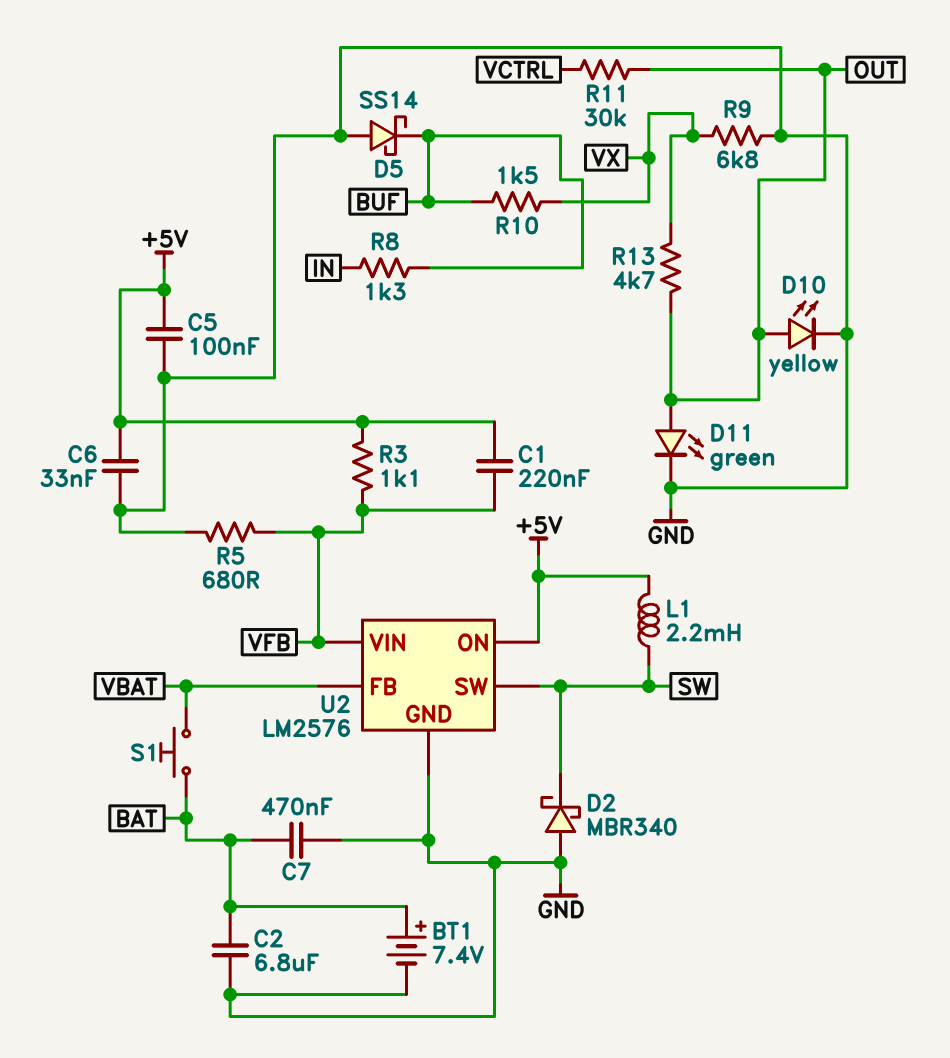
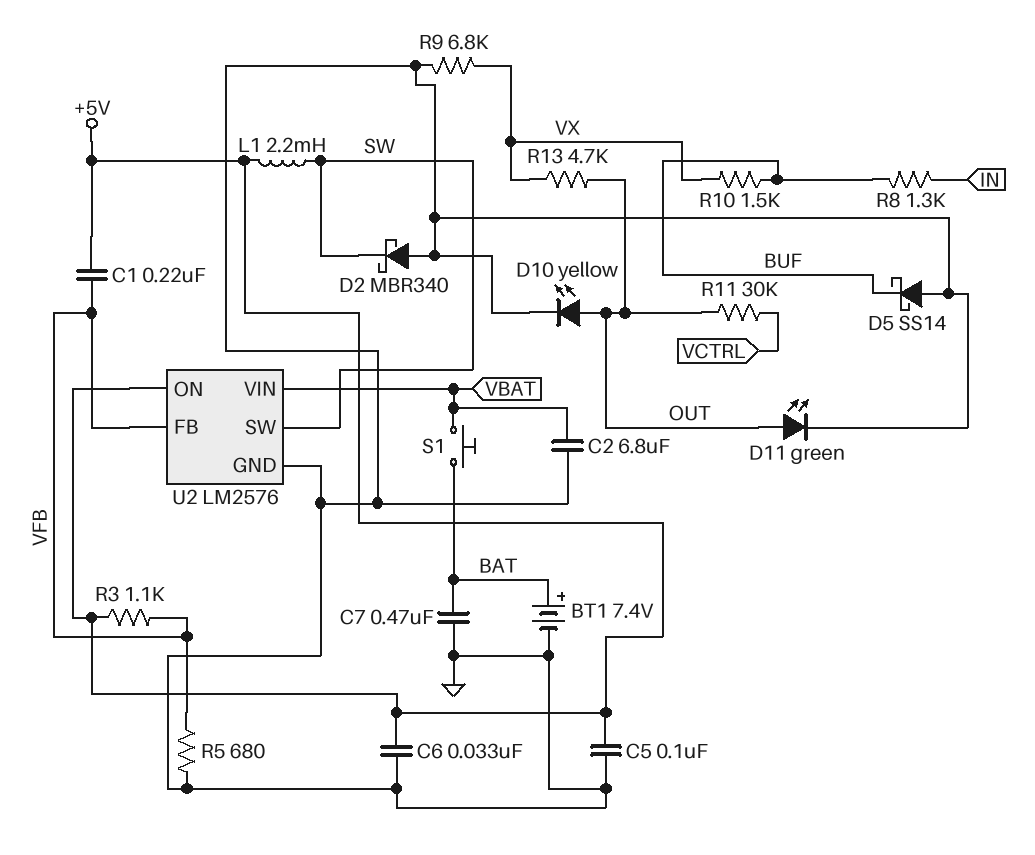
C2: 6.8uF (BAT, GND) -> 6.8uF (GND, VBAT)
U2 pin FB: VBAT -> VFB
U2 pin VIN: VFB -> VBAT

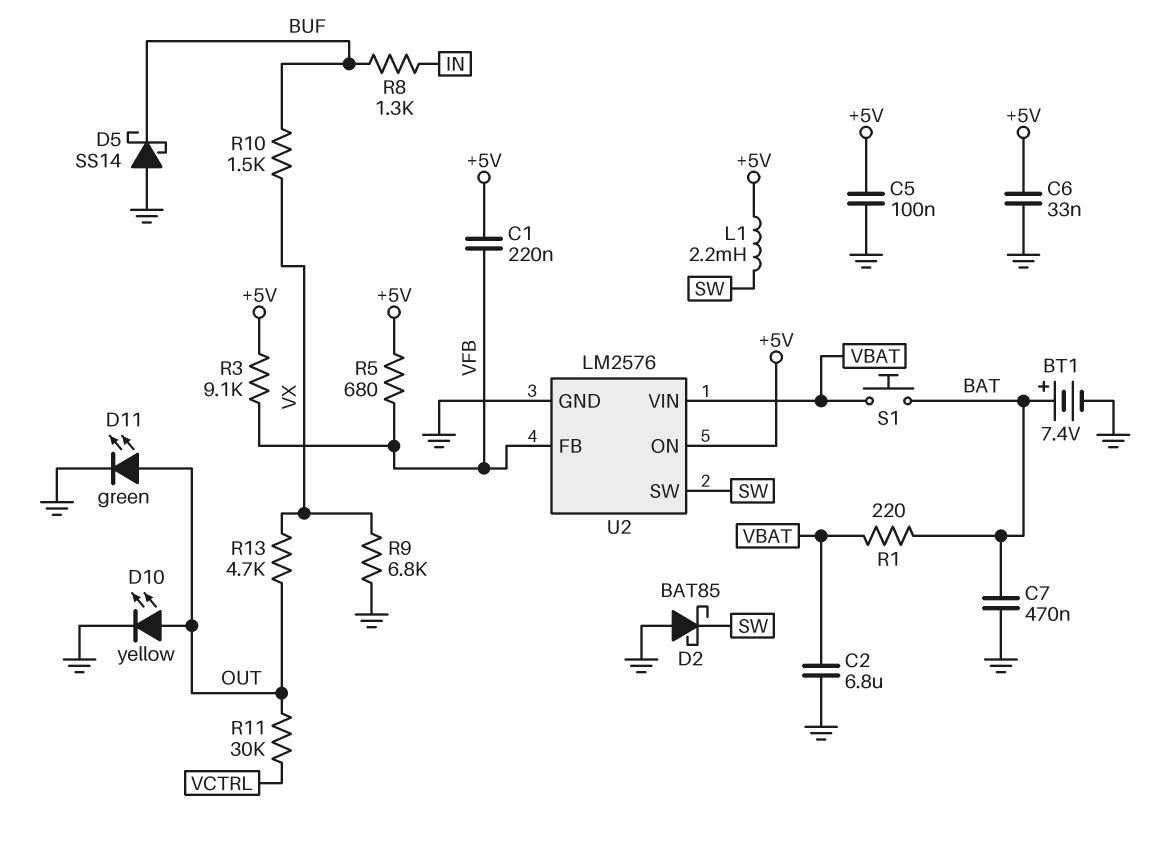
D2: schottky MBR340 (A GND, K SW) -> schottky BAT85 (A GND, K SW)
R1: none -> 220 (BAT, VBAT)
R3: 1.1k (+5V, VFB) -> 9.1k (+5V, VFB)
R5: 680 (GND, VFB) -> 680 (+5V, VFB)

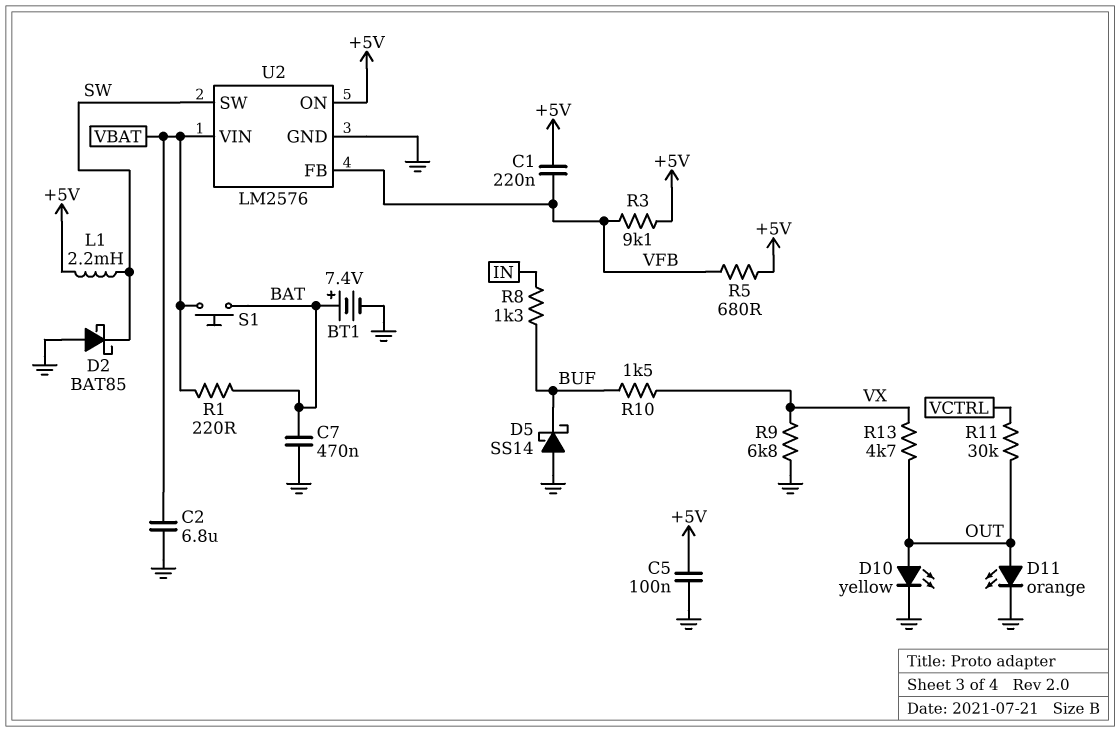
C6: 33nF (+5V, GND) -> none
D11: LED green (A OUT, K GND) -> LED orange (A OUT, K GND)

